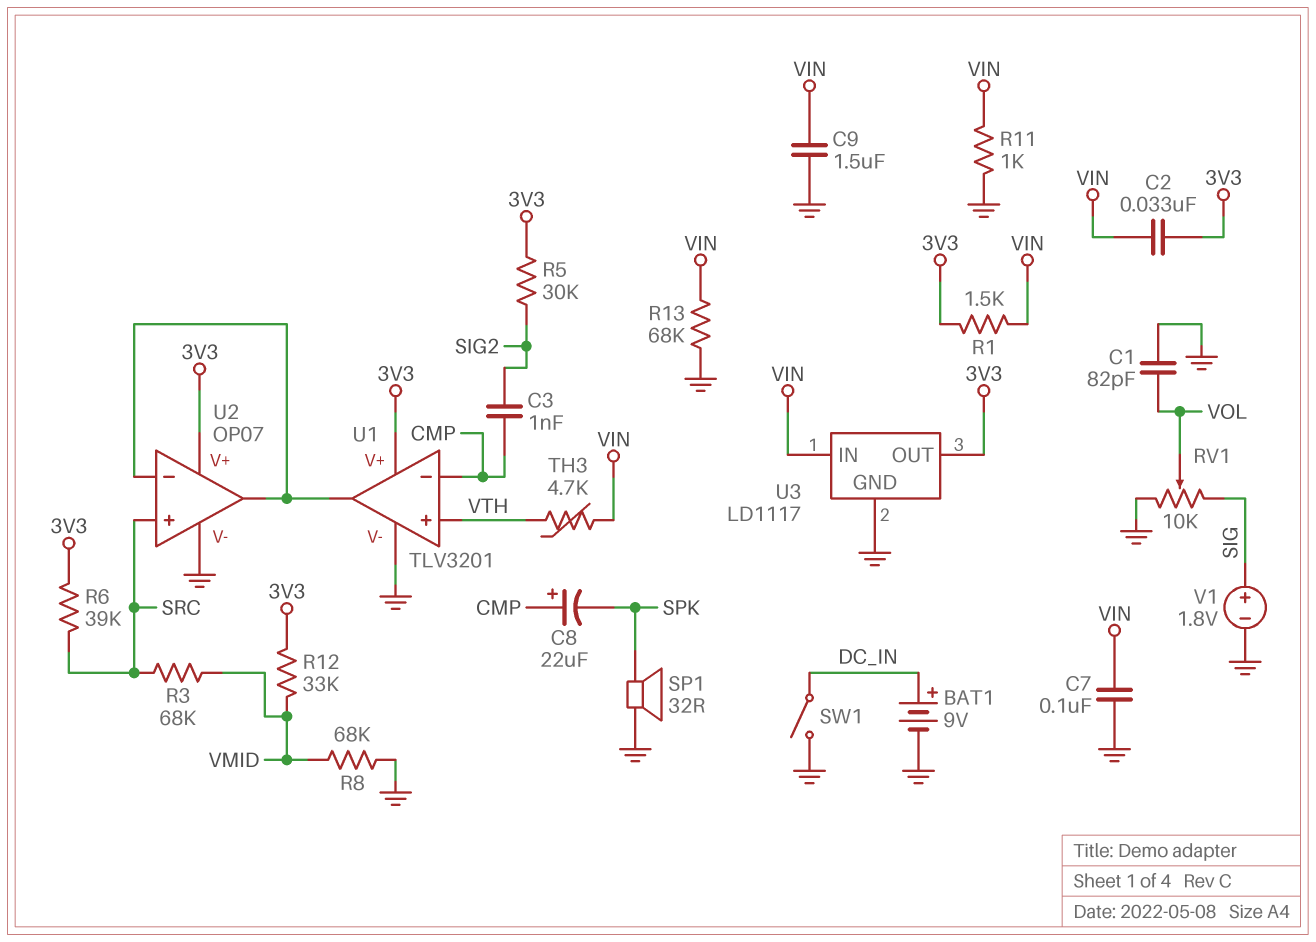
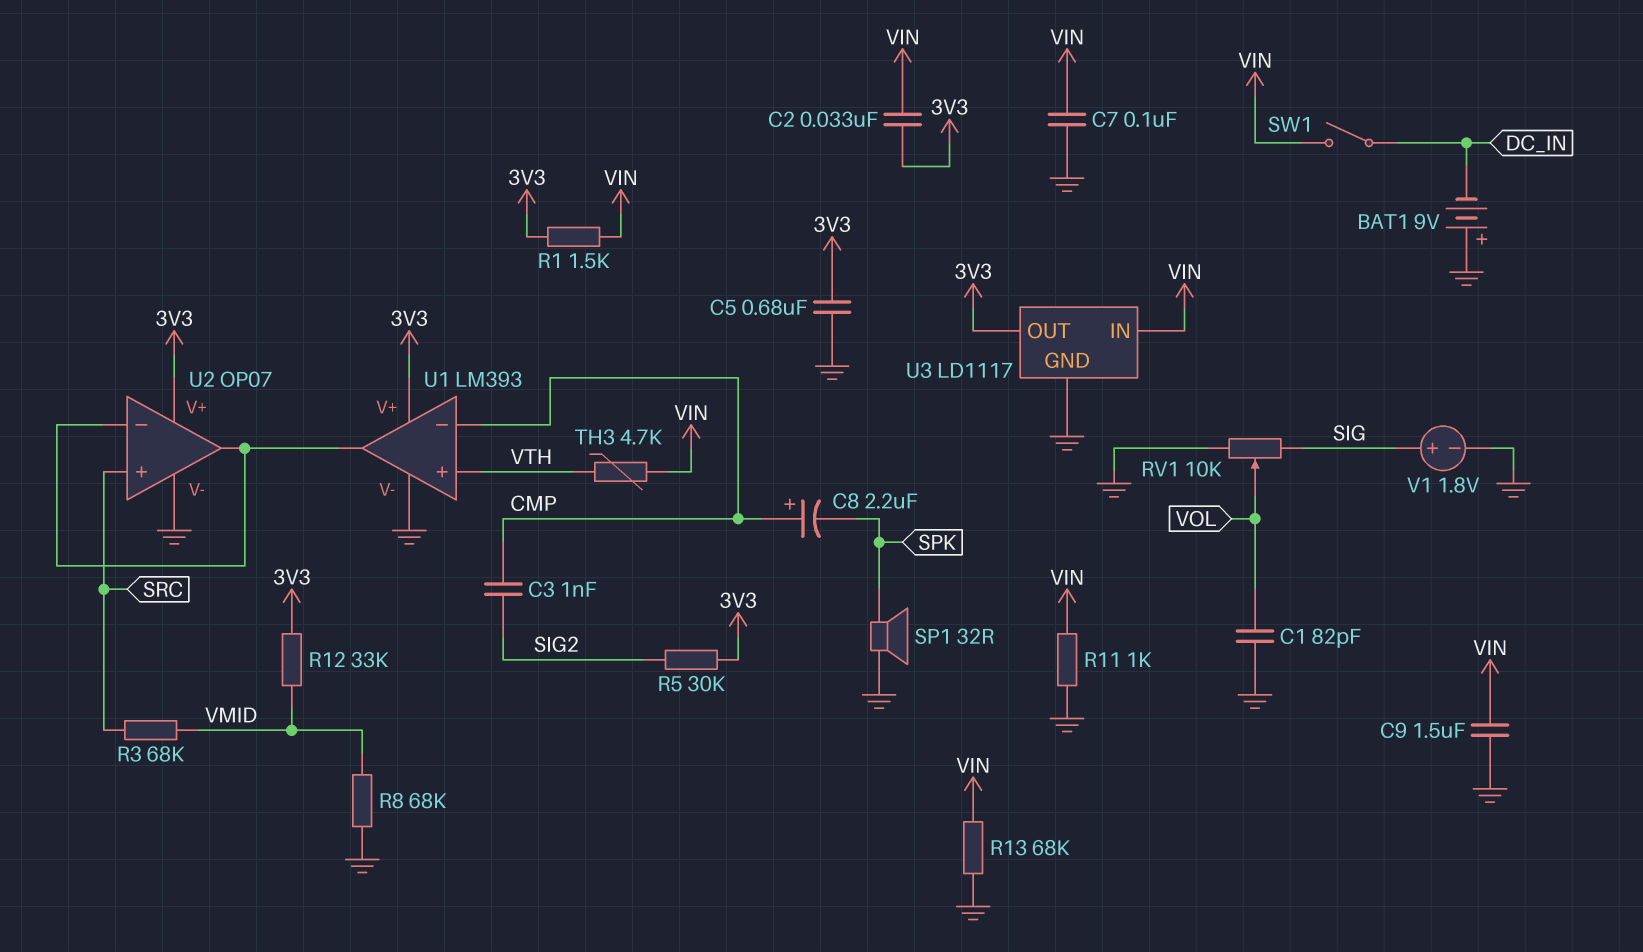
BAT1: 9V (plus DC_IN, minus GND) -> 9V (plus GND, minus DC_IN)
C5: none -> 680nF (3V3, GND)
C8: 22uF (plus CMP, minus SPK) -> 2.2uF (plus CMP, minus SPK)
R6: 39k (3V3, SRC) -> none
SW1: switch (DC_IN, GND) -> switch (DC_IN, VIN)
U1: TLV3201 -> LM393

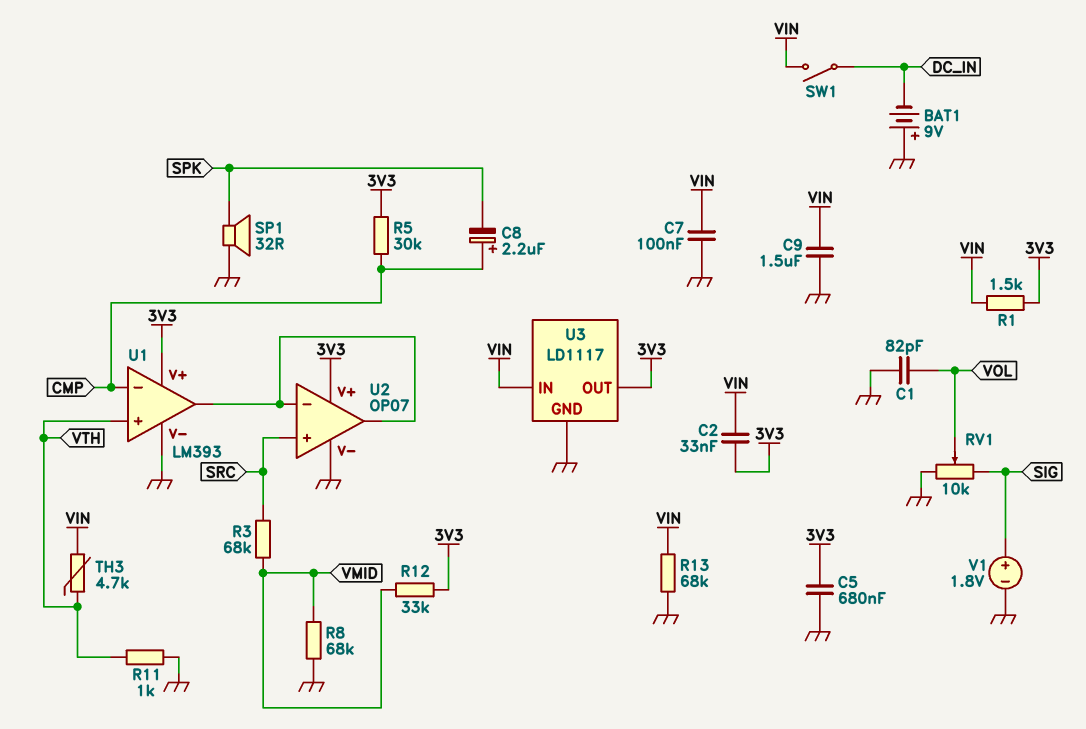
C3: 1nF (CMP, SIG2) -> none
R5: 30k (3V3, SIG2) -> 30k (3V3, CMP)
R11: 1k (GND, VIN) -> 1k (GND, VTH)

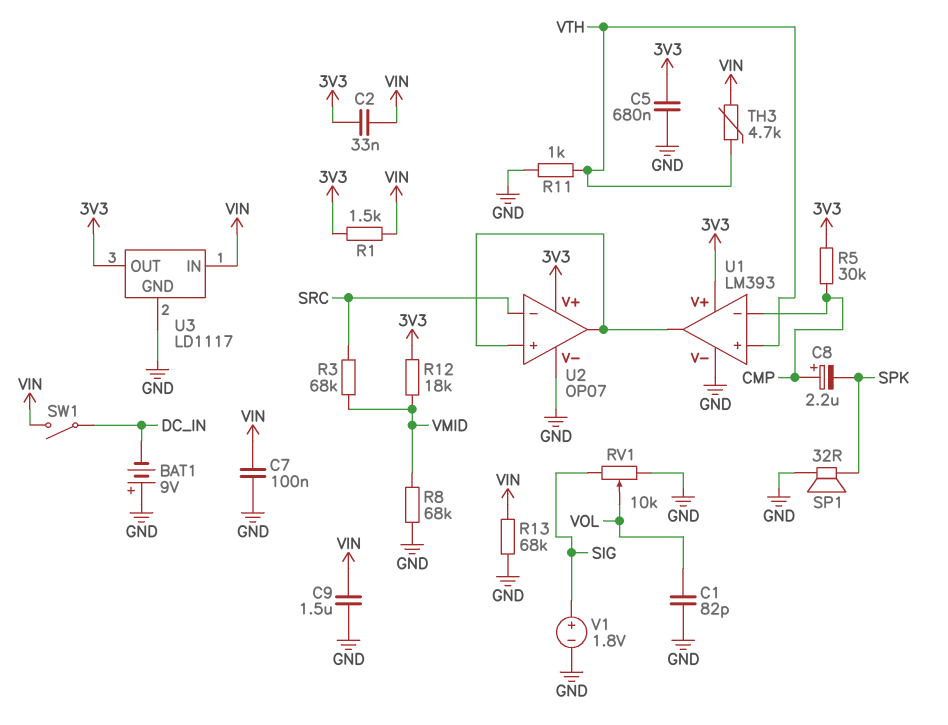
R12: 33k (3V3, VMID) -> 18k (3V3, VMID)
U2 pin in+: SRC -> U1/out
U2 pin in-: U1/out -> SRC

